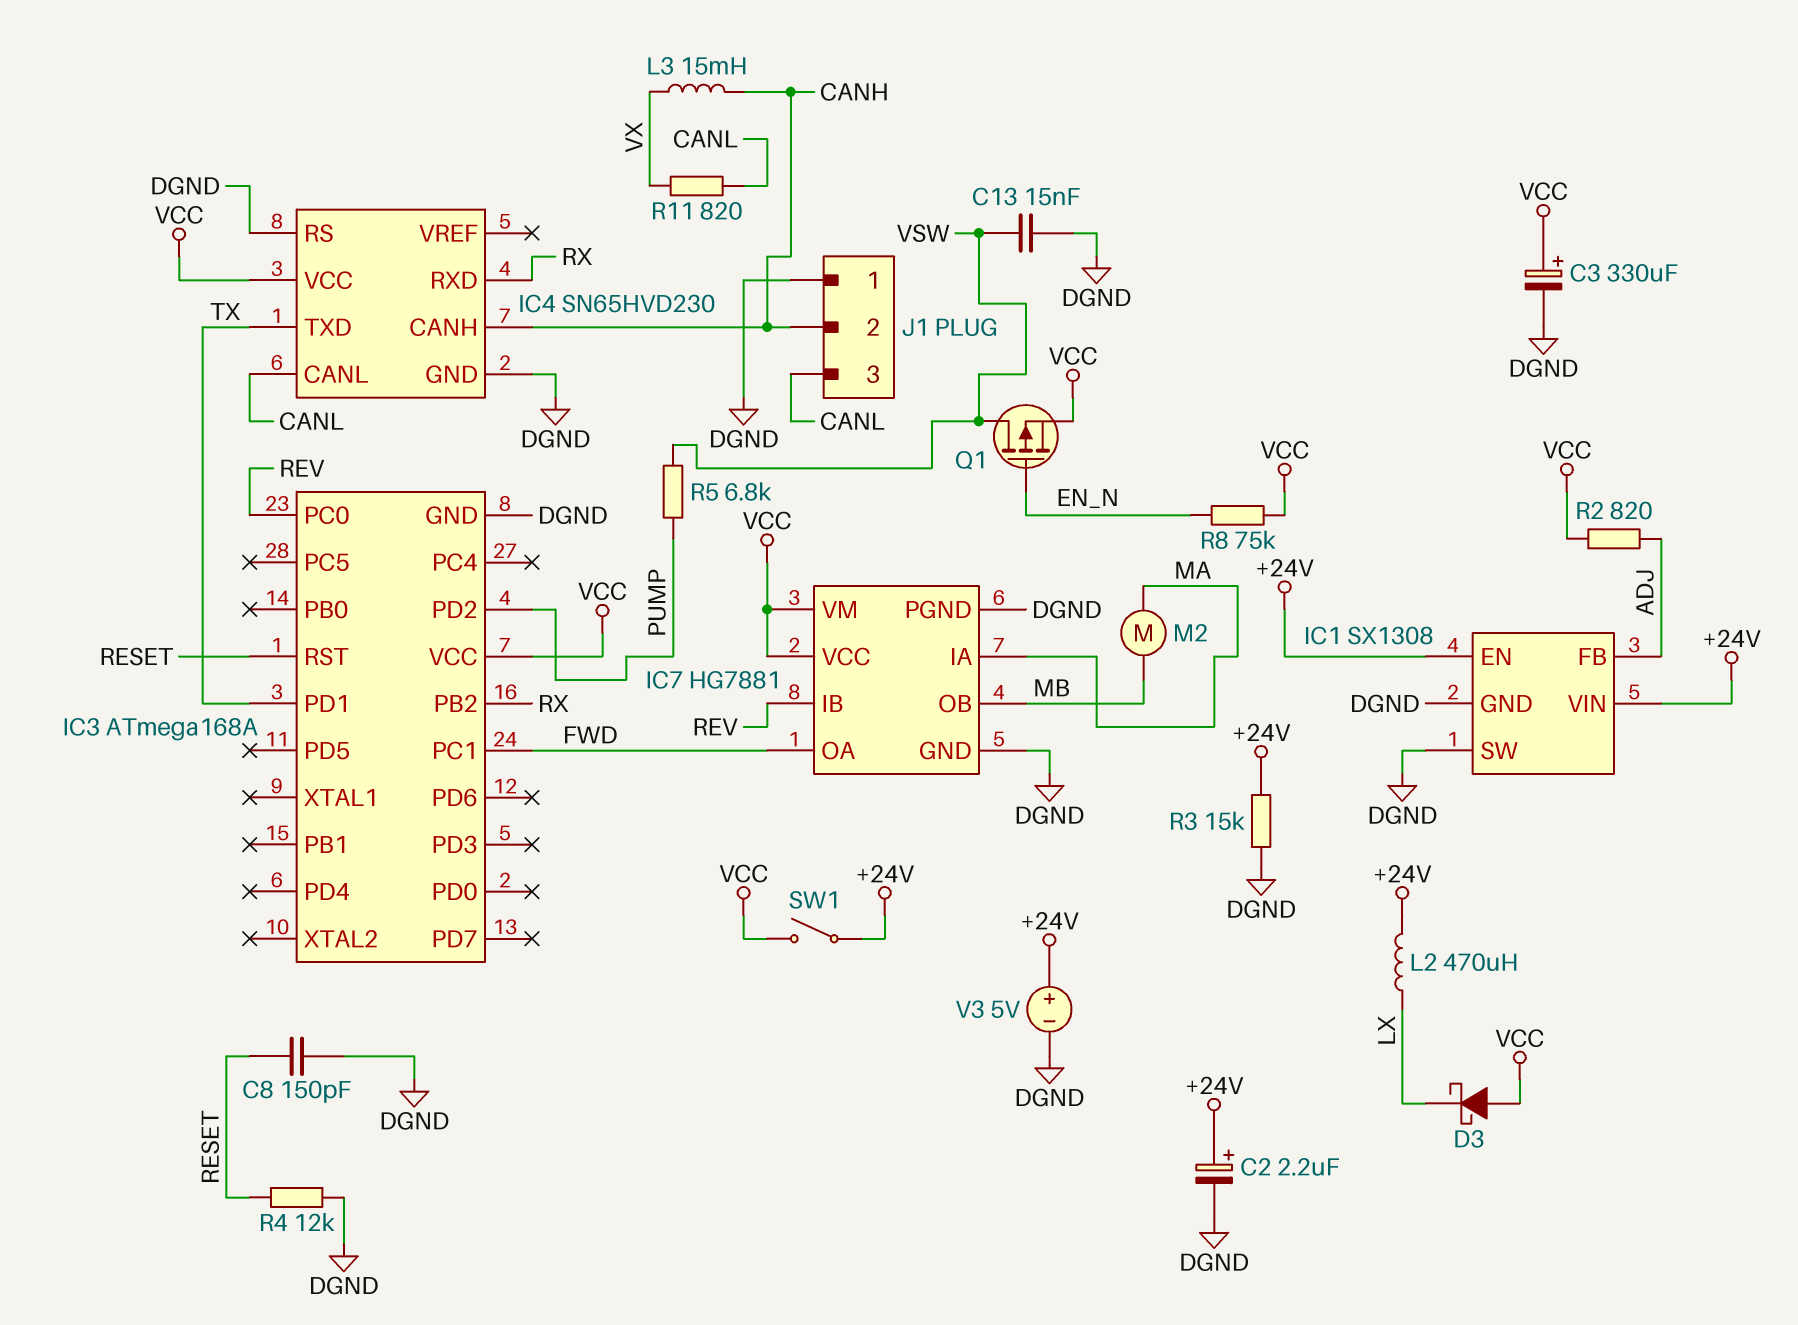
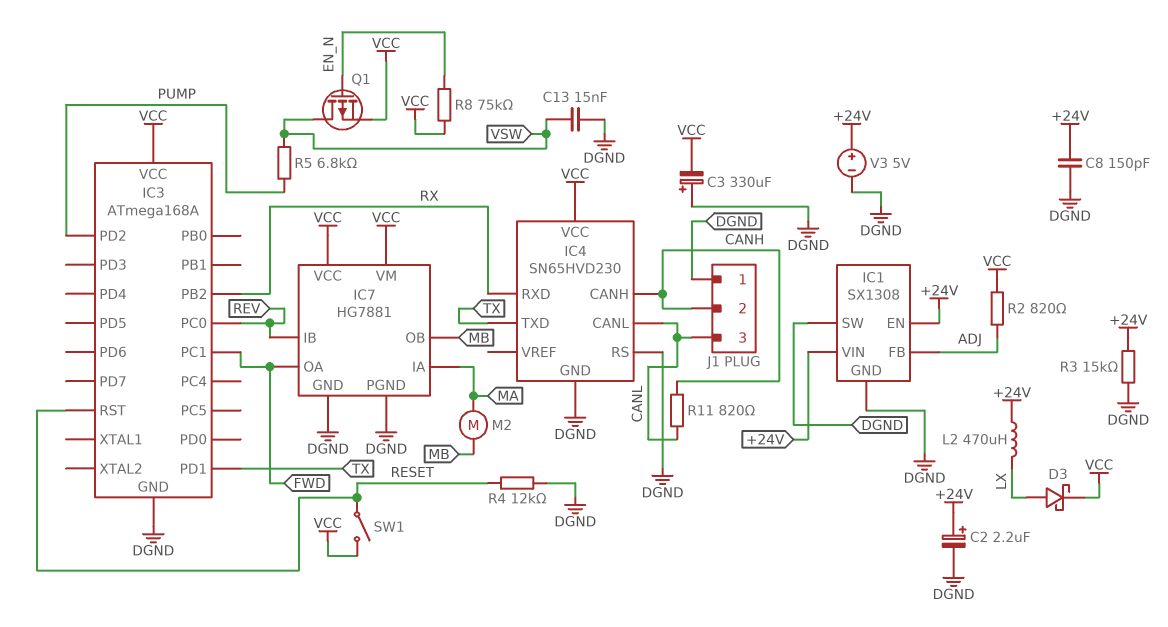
C3: 330uF (plus VCC, minus DGND) -> 330uF (plus DGND, minus VCC)
C8: 150pF (DGND, RESET) -> 150pF (+24V, DGND)
D3: schottky (A VCC, K LX) -> schottky (A LX, K VCC)
L3: 15mH (CANH, VX) -> none
R11: 820 (CANL, VX) -> 820 (CANH, CANL)
SW1: switch (+24V, VCC) -> switch (RESET, VCC)

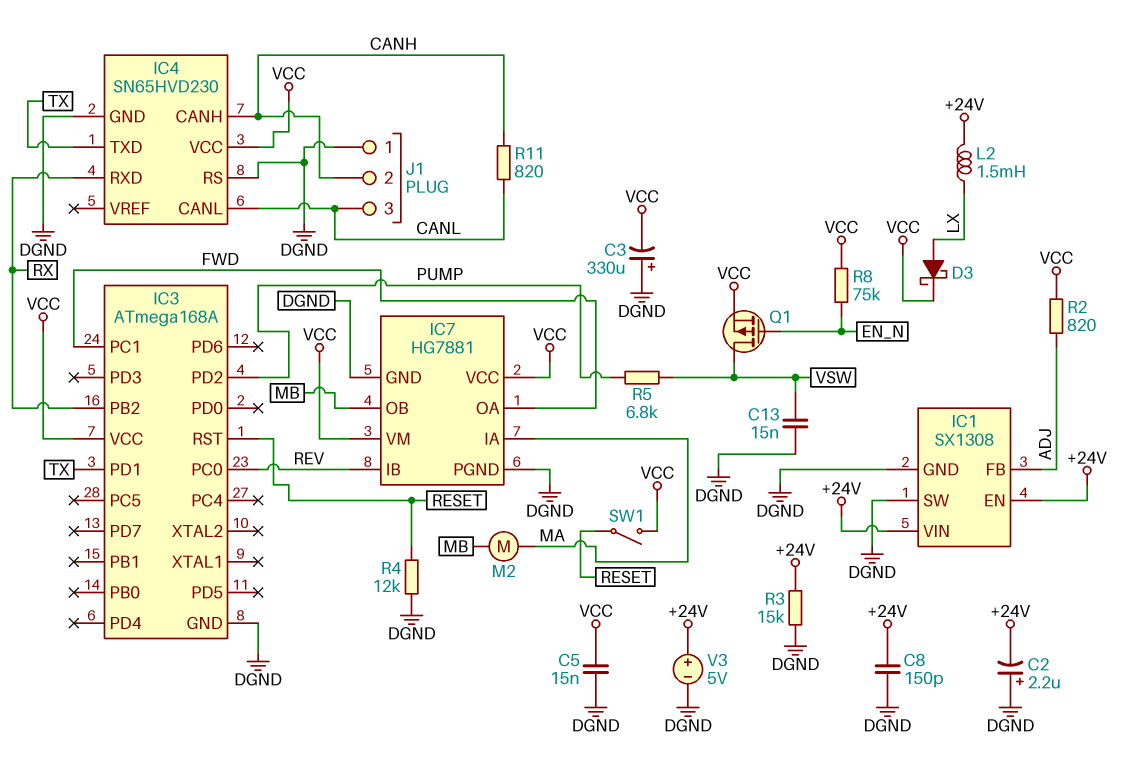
C2: 2.2uF (plus +24V, minus DGND) -> 2.2uF (plus DGND, minus +24V)
C5: none -> 15nF (DGND, VCC)
L2: 470uH (+24V, LX) -> 1.5mH (+24V, LX)

